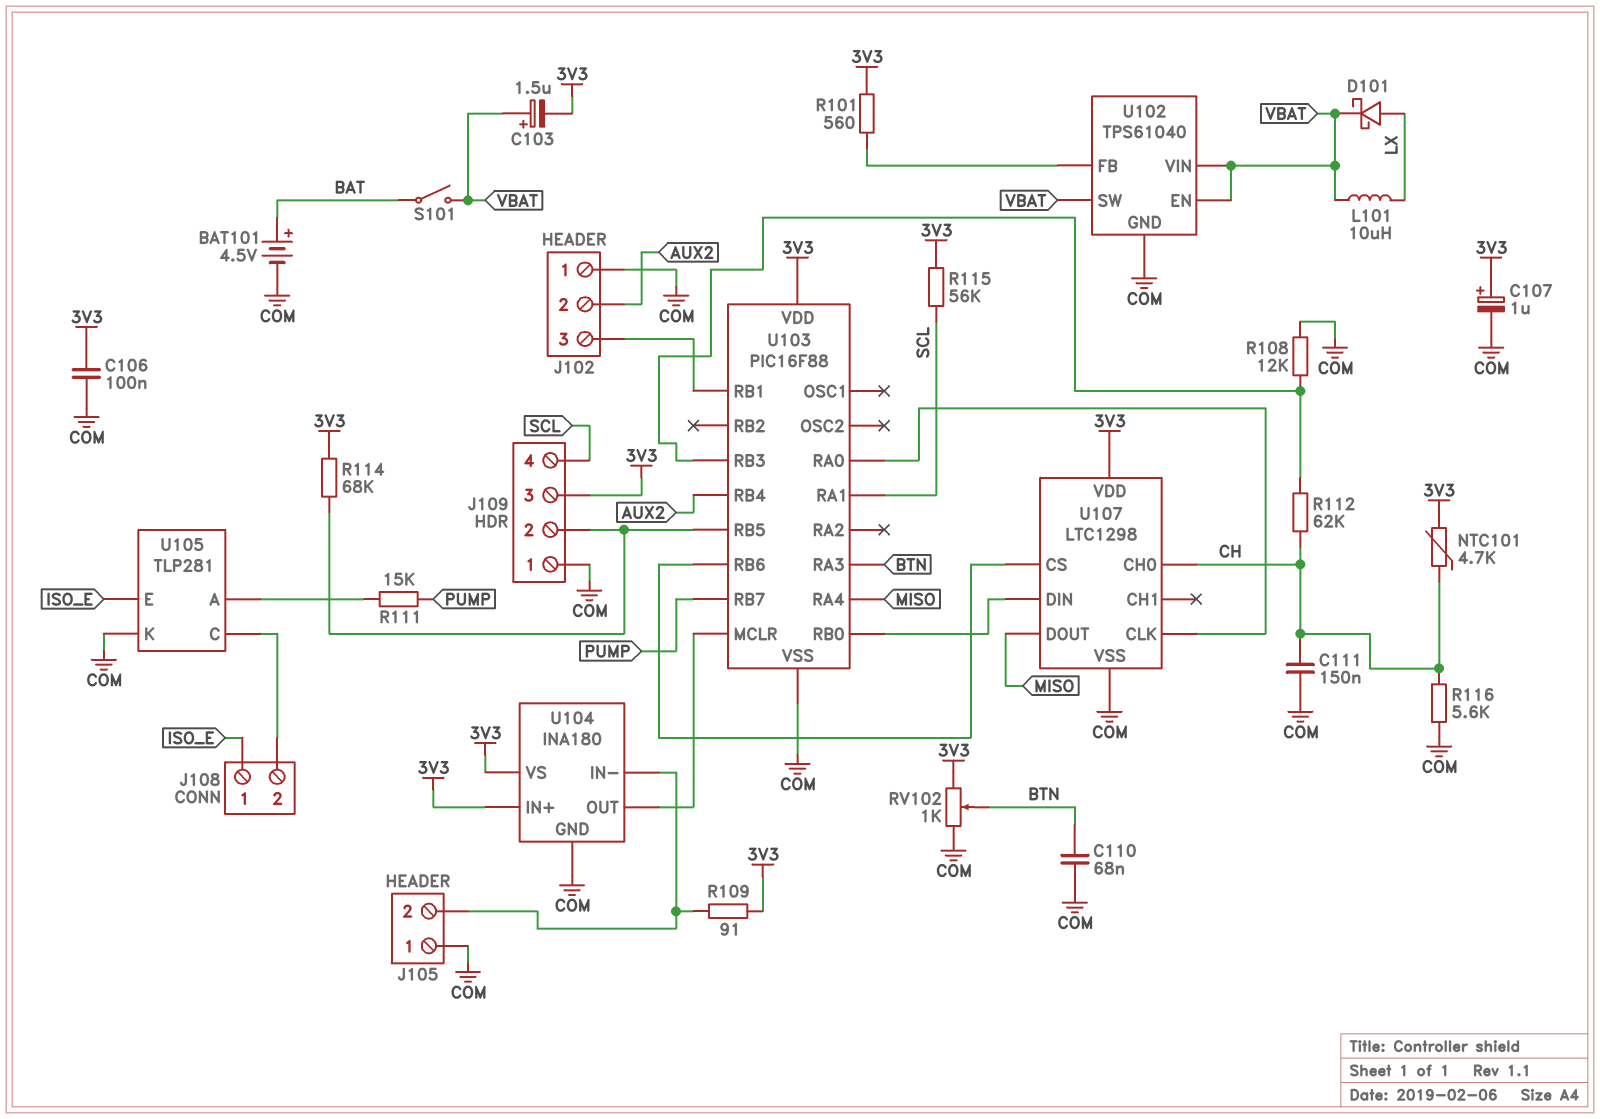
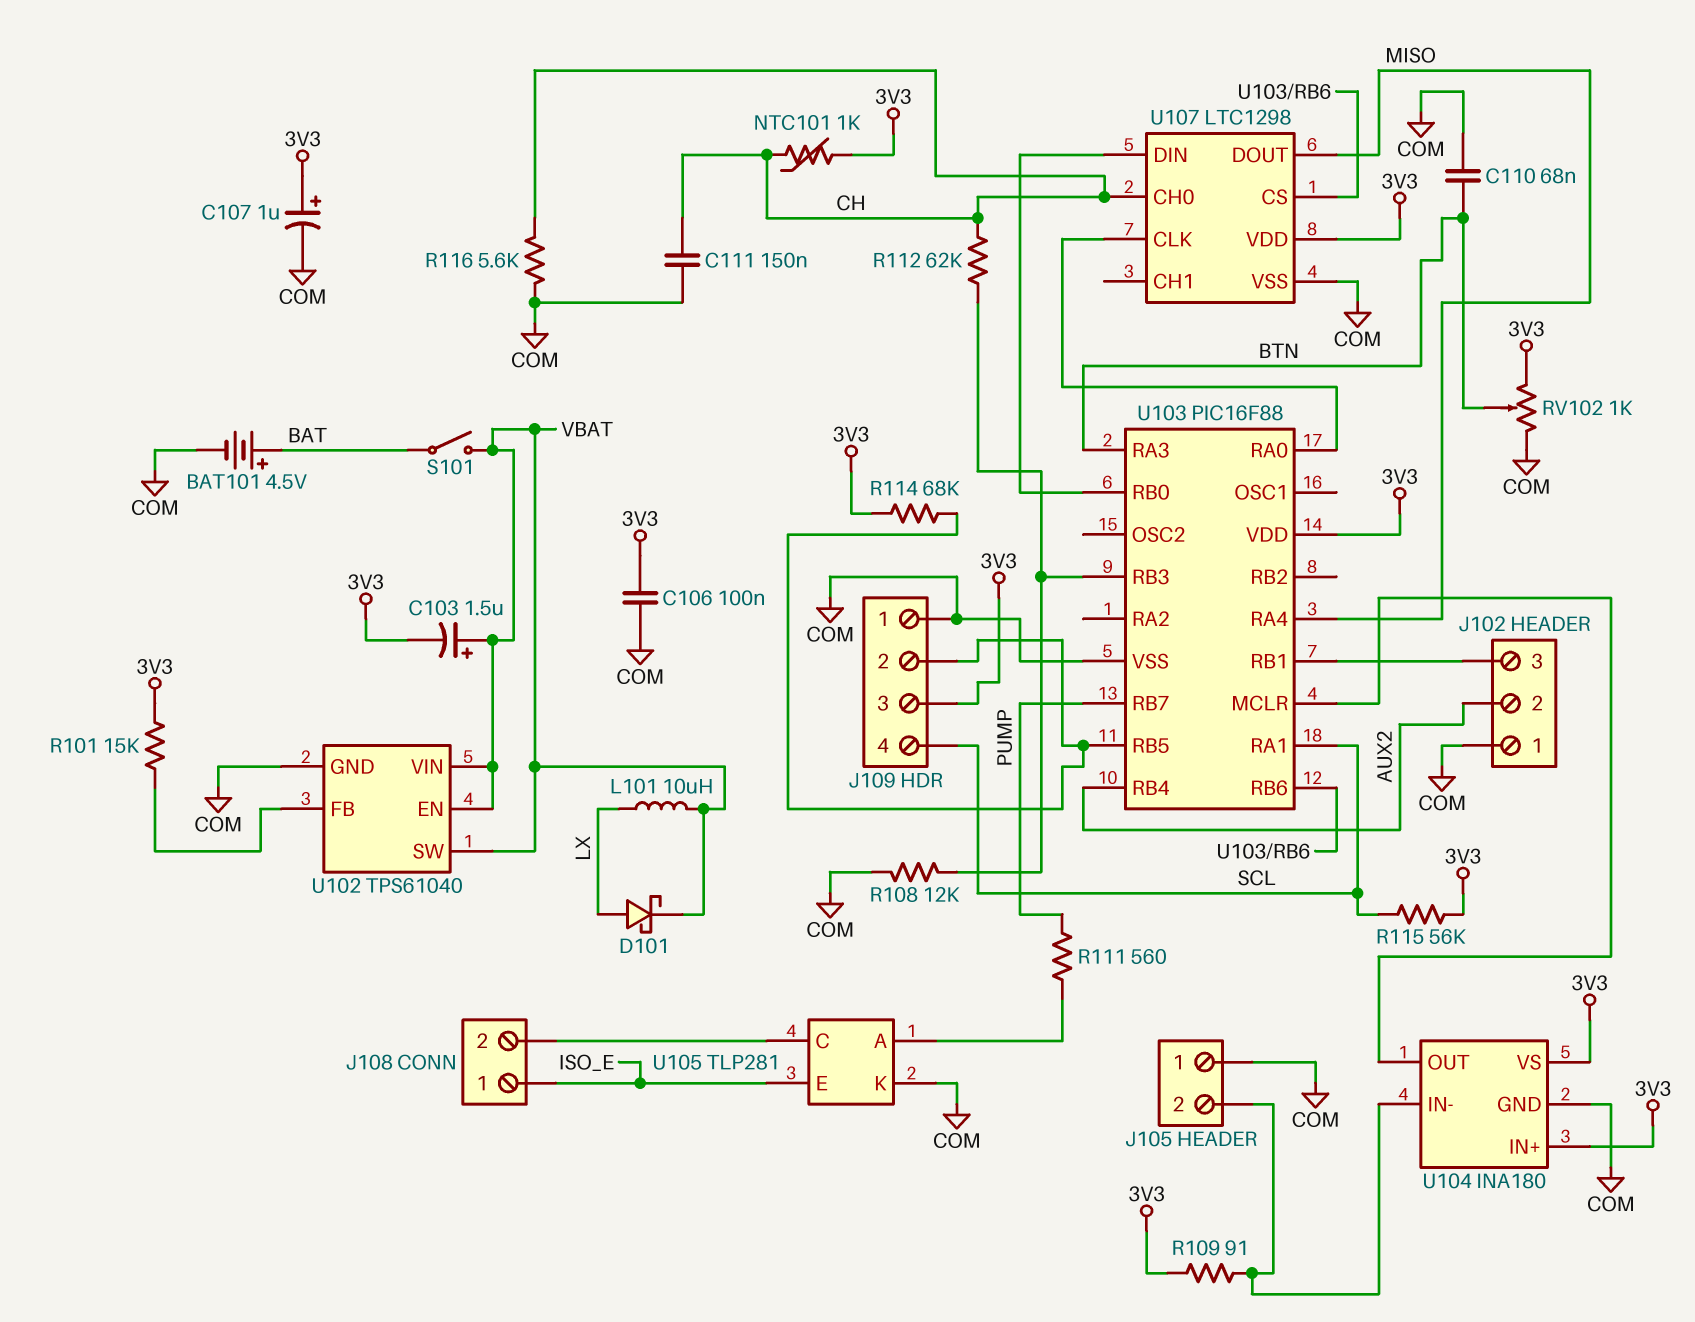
NTC101: 4.7k (3V3, CH) -> 1k (3V3, CH)
R101: 560 (3V3, U102/FB) -> 15k (3V3, U102/FB)
R111: 15k (PUMP, U105/A) -> 560 (PUMP, U105/A)

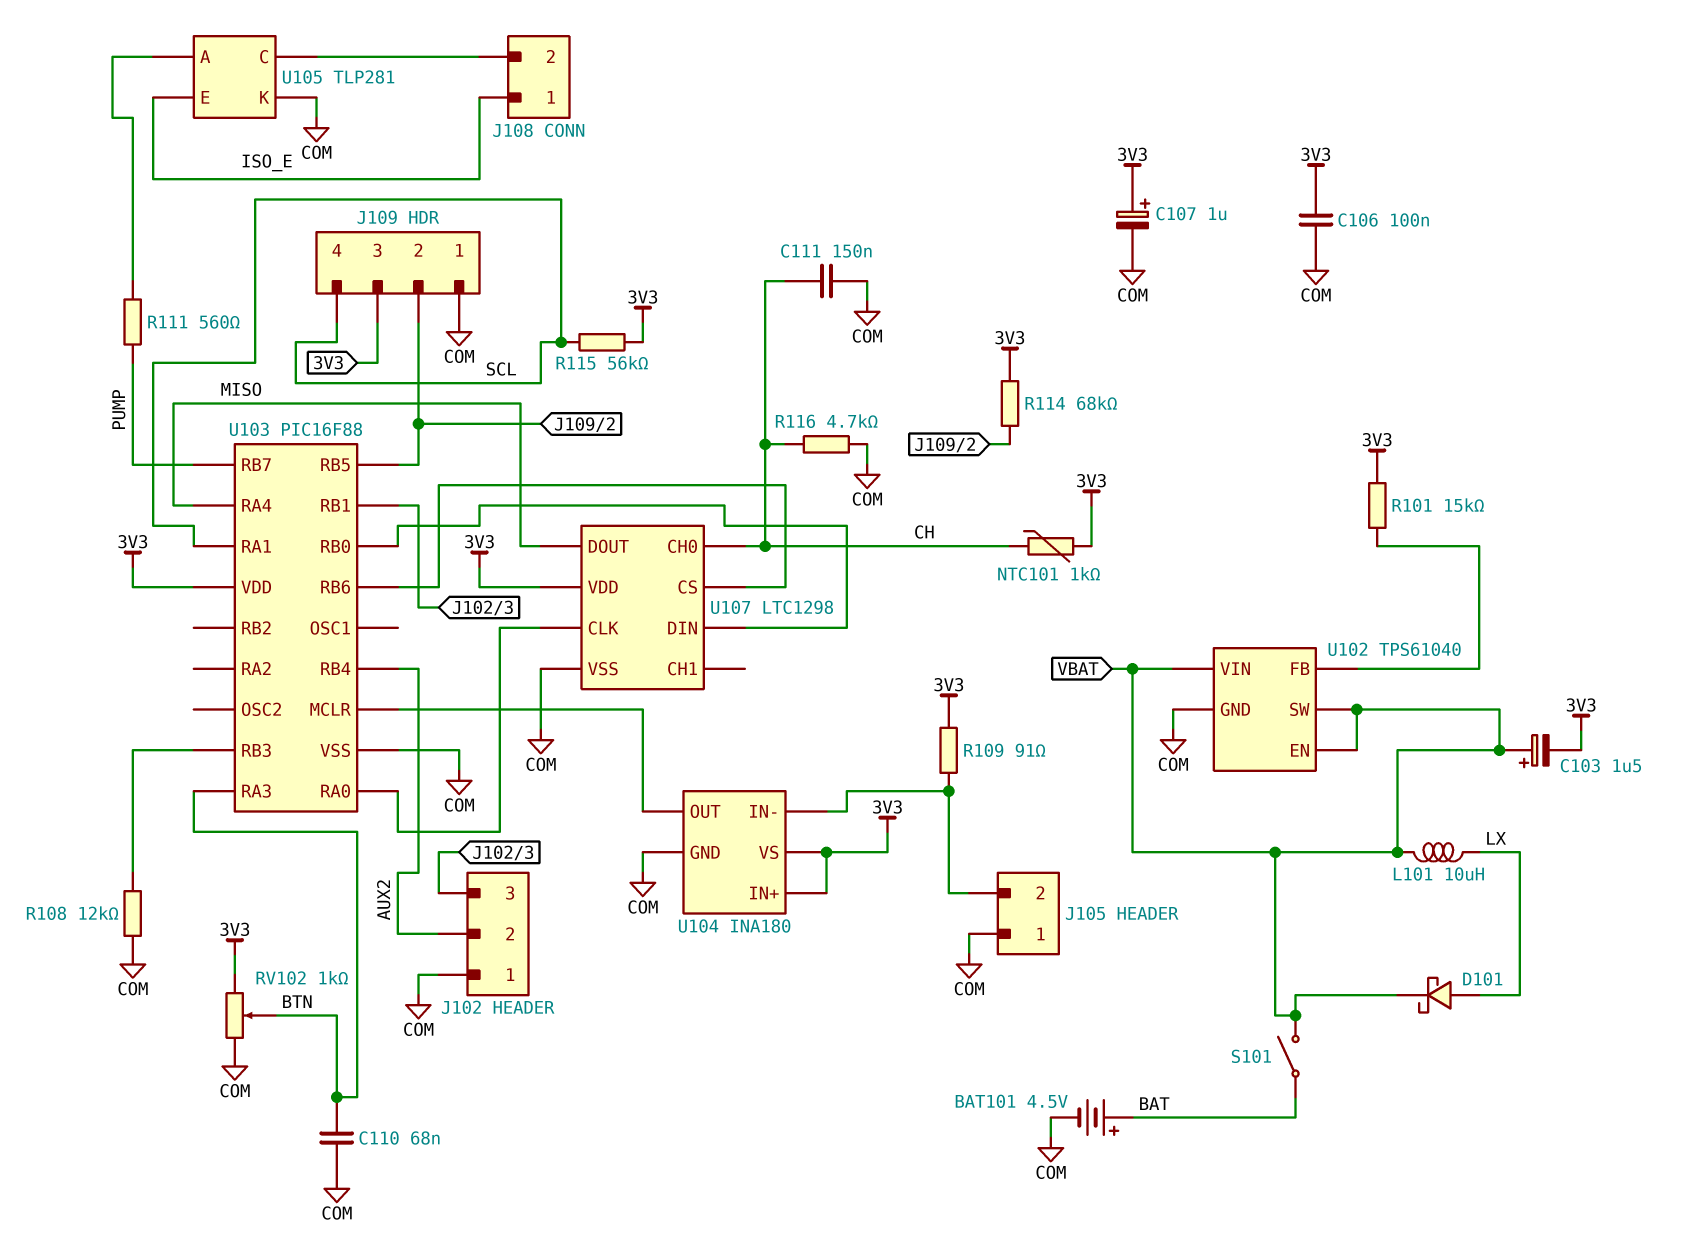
R112: 62k (CH, U103/RB3) -> none
R116: 5.6k (CH, COM) -> 4.7k (CH, COM)

